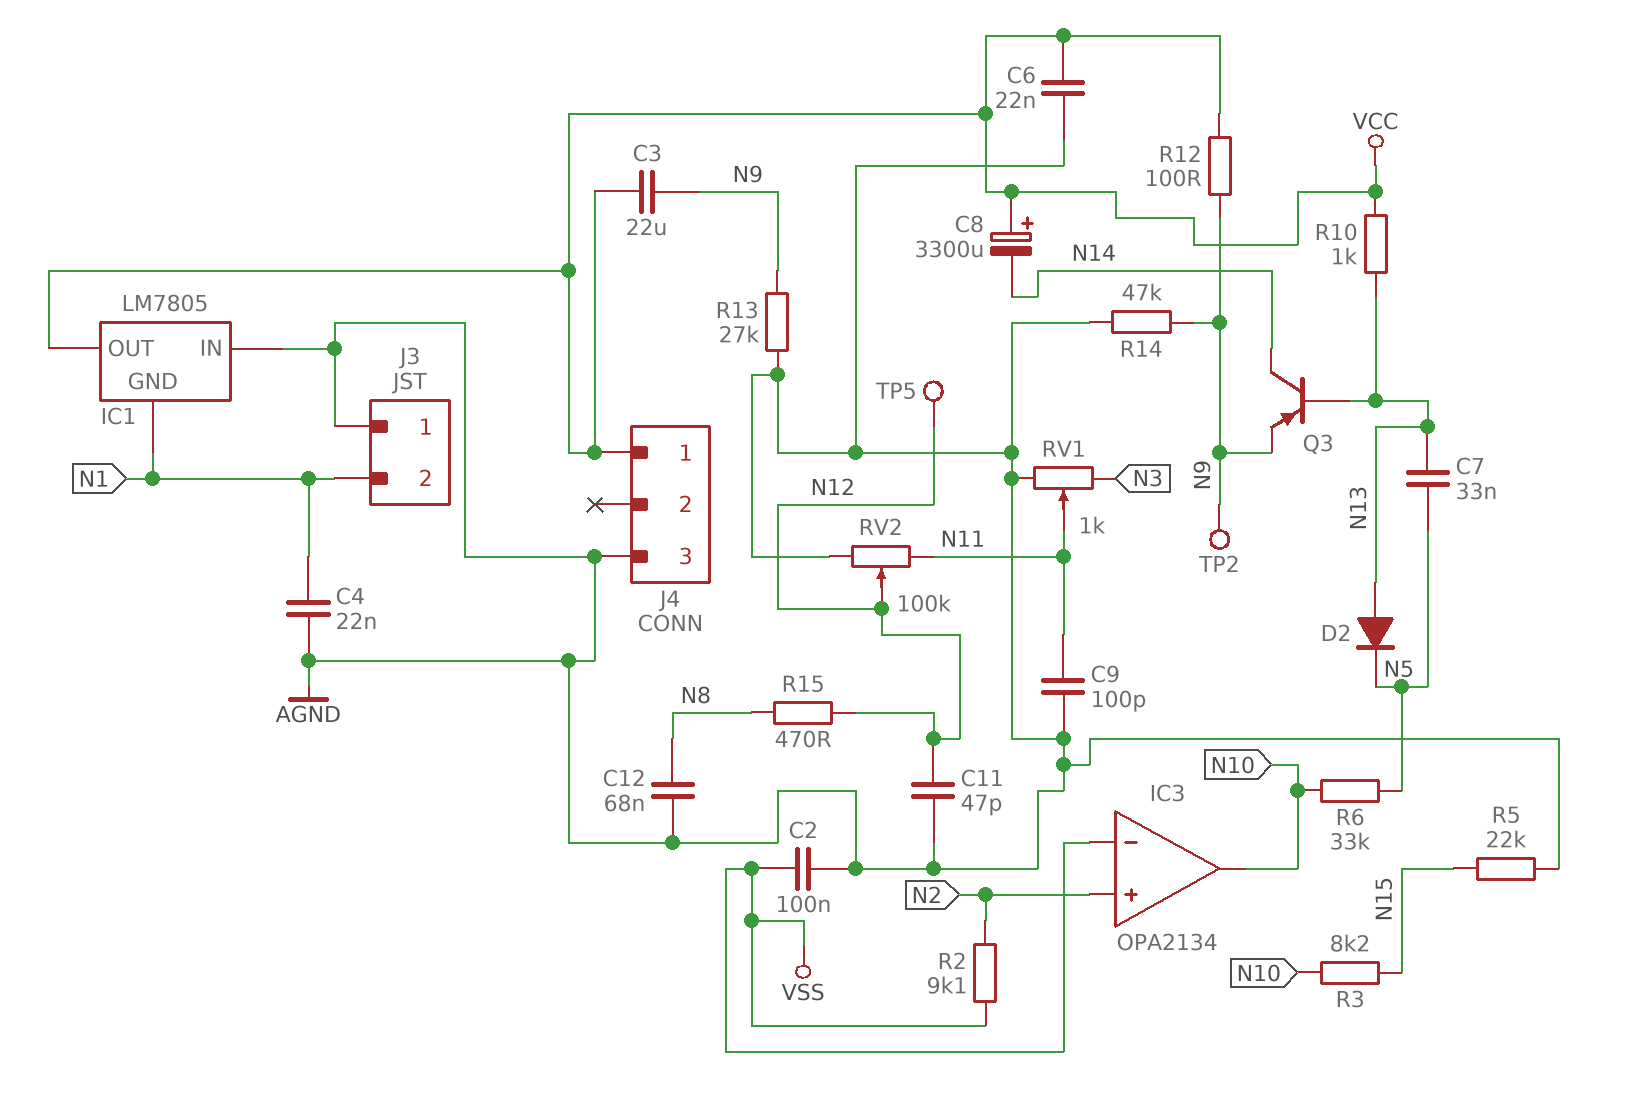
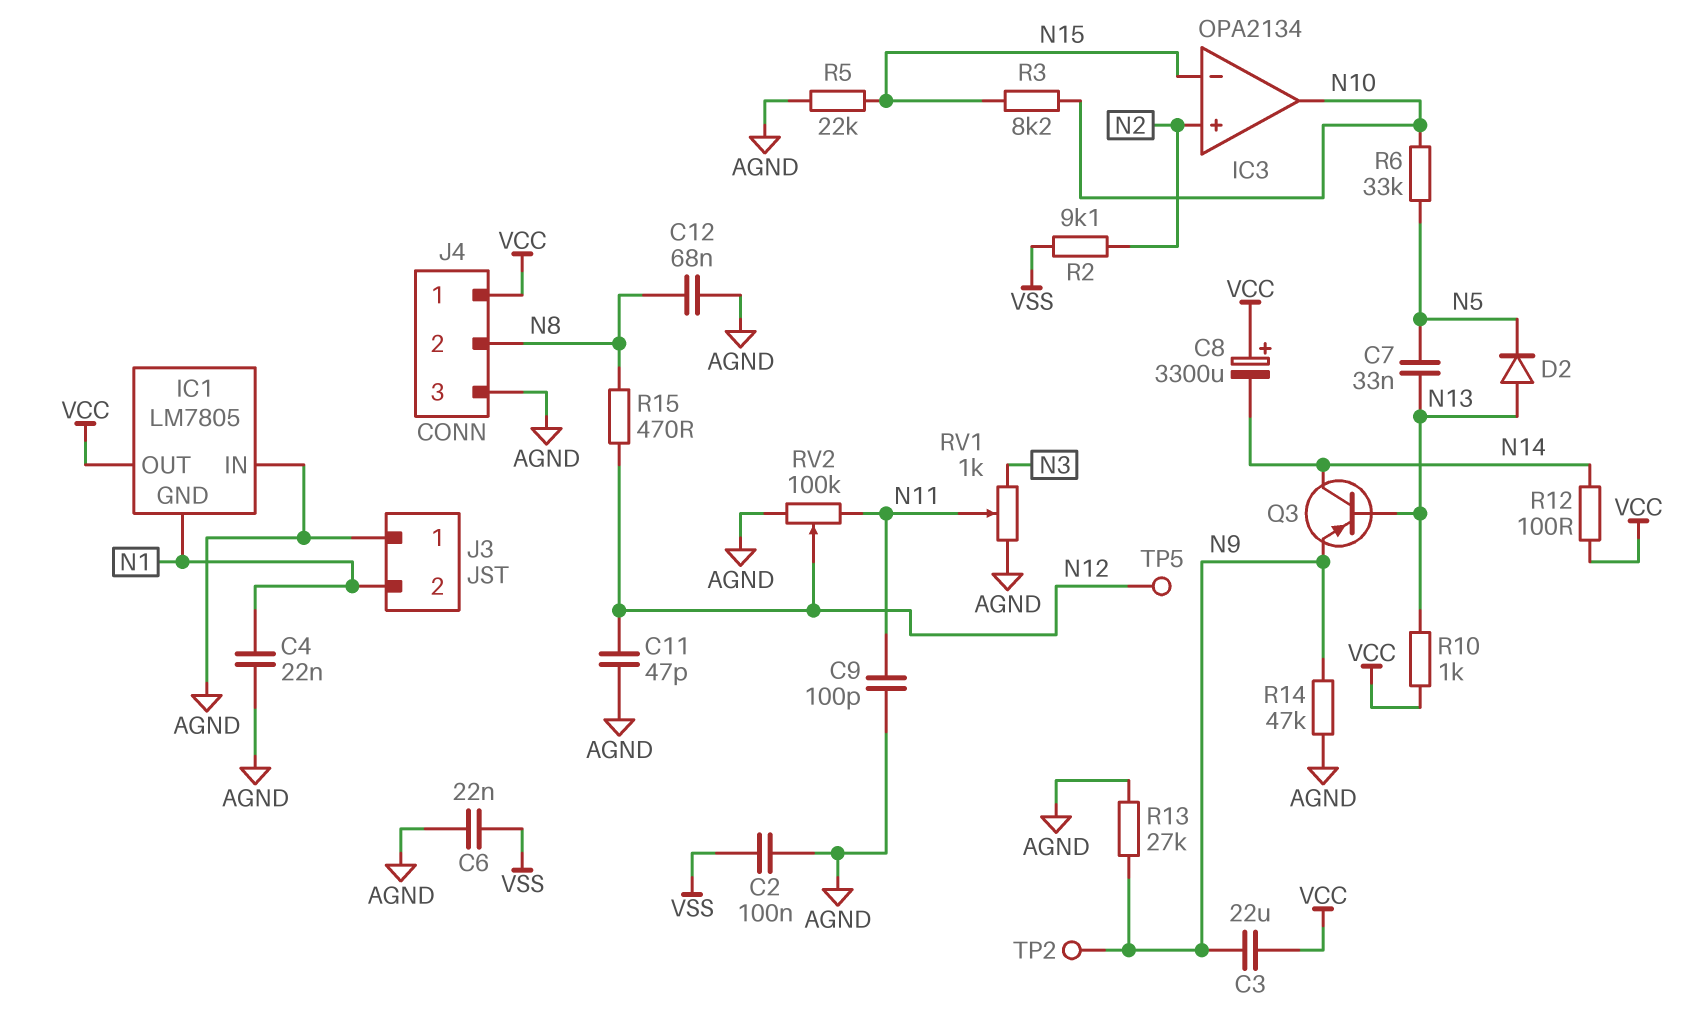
C6: 22nF (AGND, VCC) -> 22nF (AGND, VSS)
IC3 pin in-: VSS -> N15
J4 pin 2: none -> N8
R12: 100 (N9, VCC) -> 100 (N14, VCC)

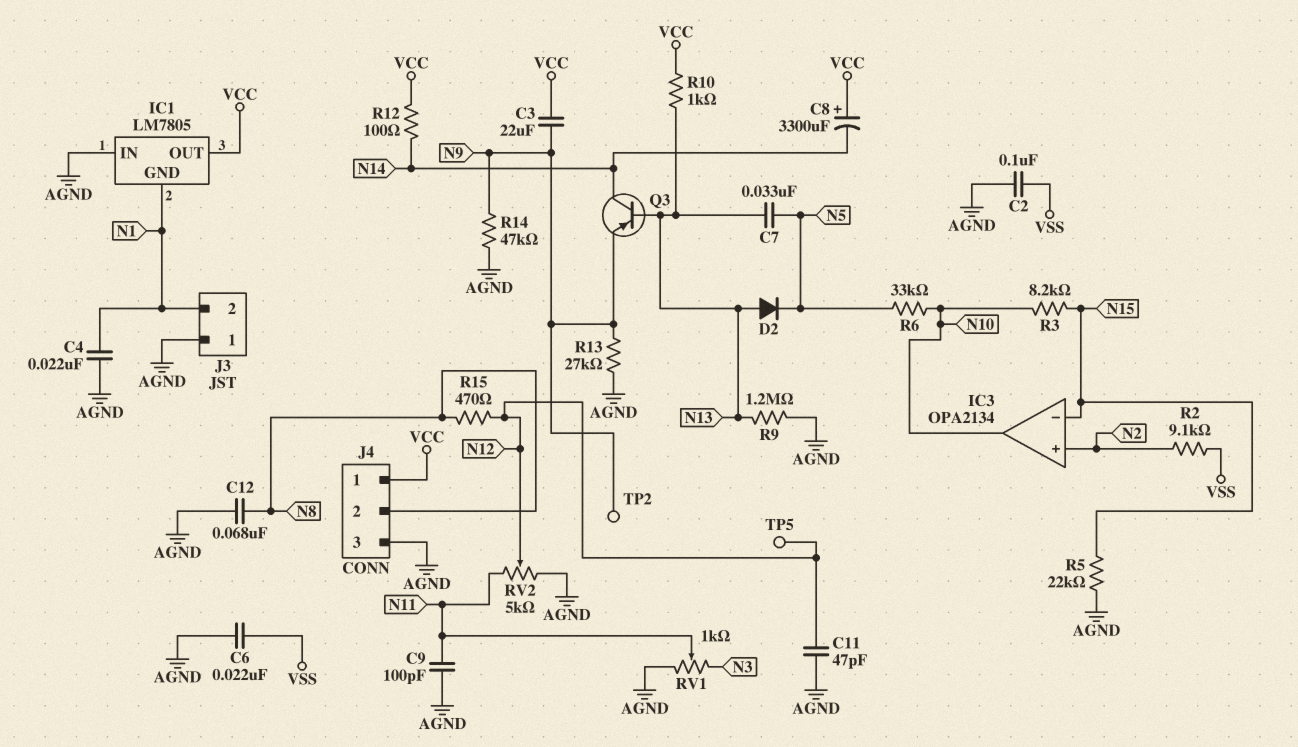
R9: none -> 1.2M (AGND, N13)
RV2: 100k (AGND, N11, wiper N12) -> 5k (AGND, N11, wiper N12)

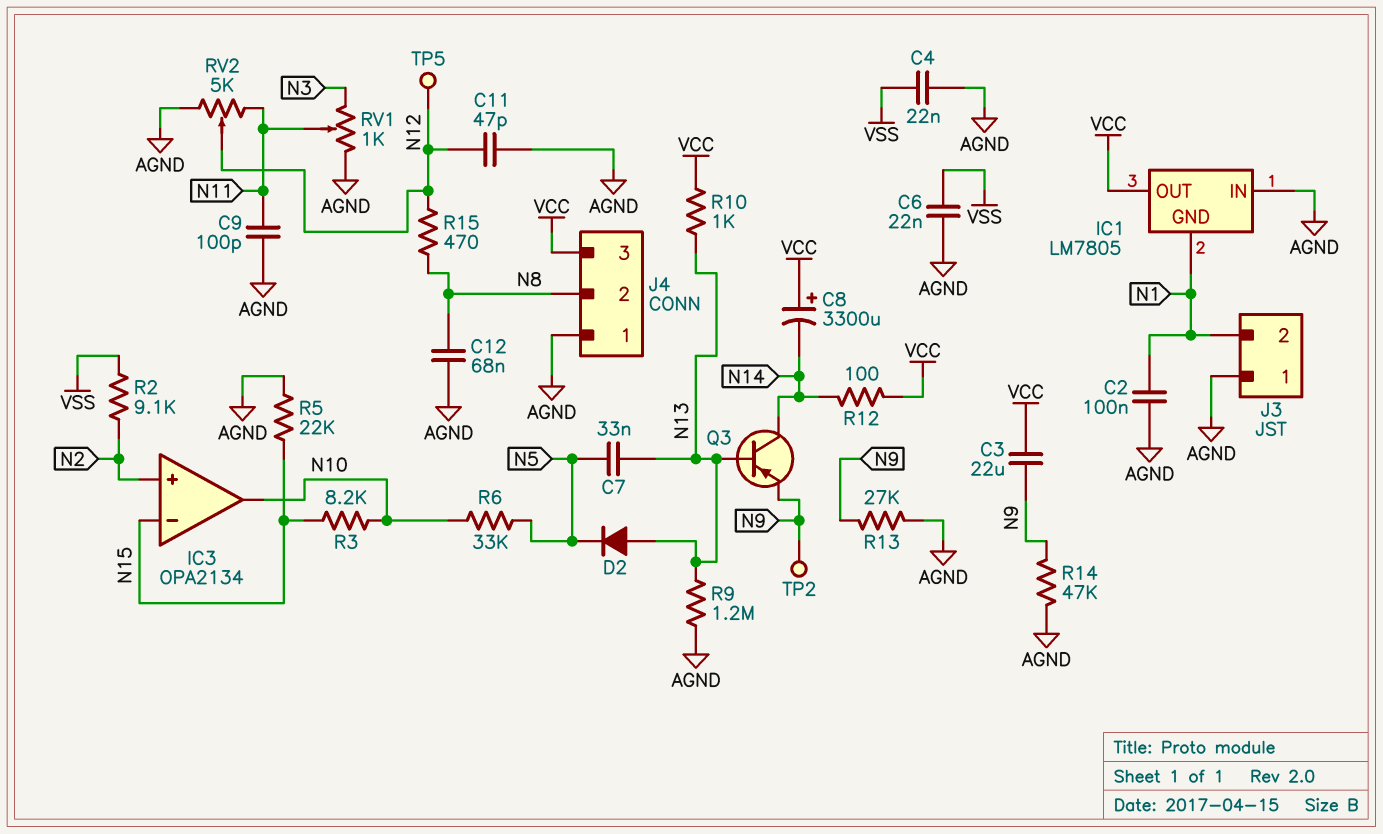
C2: 100nF (AGND, VSS) -> 100nF (AGND, N1)
C4: 22nF (AGND, N1) -> 22nF (AGND, VSS)
J4 pin 1: VCC -> AGND
J4 pin 3: AGND -> VCC

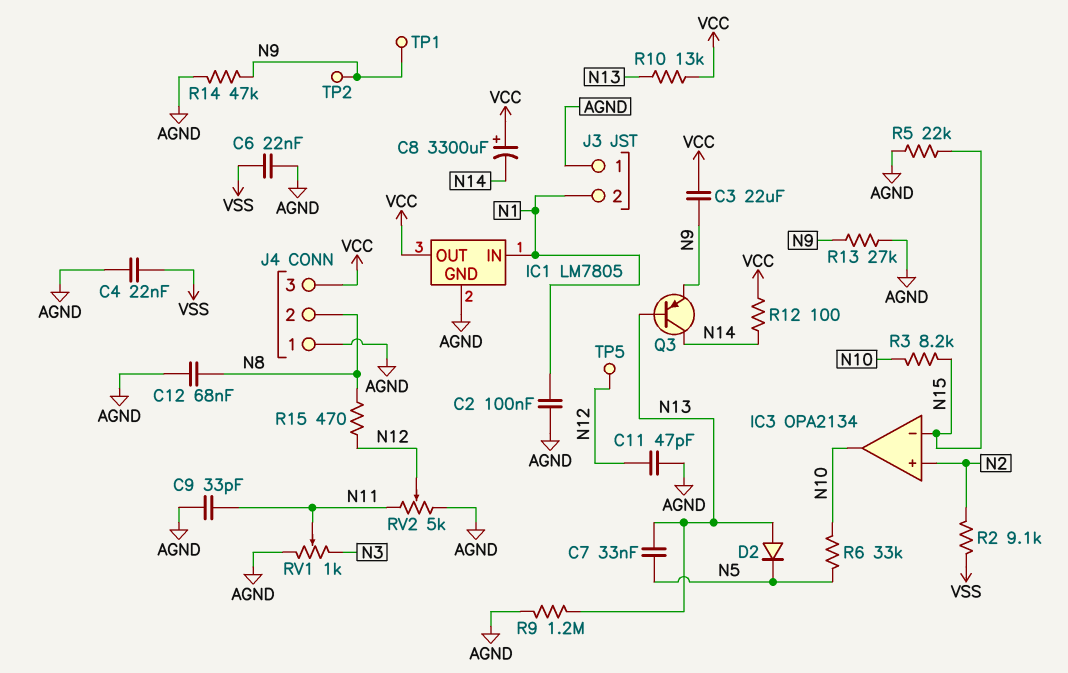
C9: 100pF (AGND, N11) -> 33pF (AGND, N11)
IC1 pin GND: N1 -> AGND
IC1 pin IN: AGND -> N1
R10: 1k (N13, VCC) -> 13k (N13, VCC)
TP1: none -> test point (N9)

